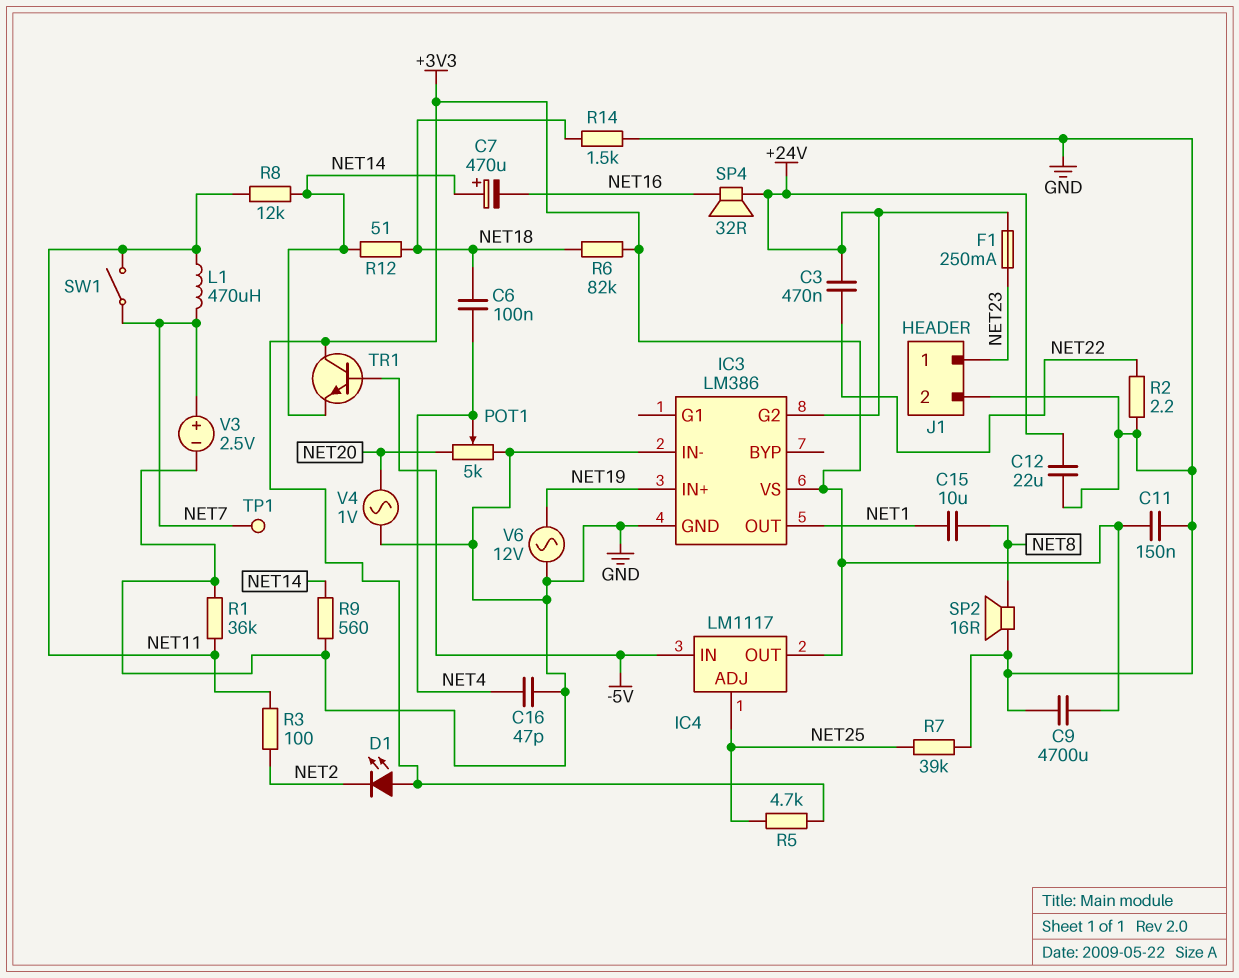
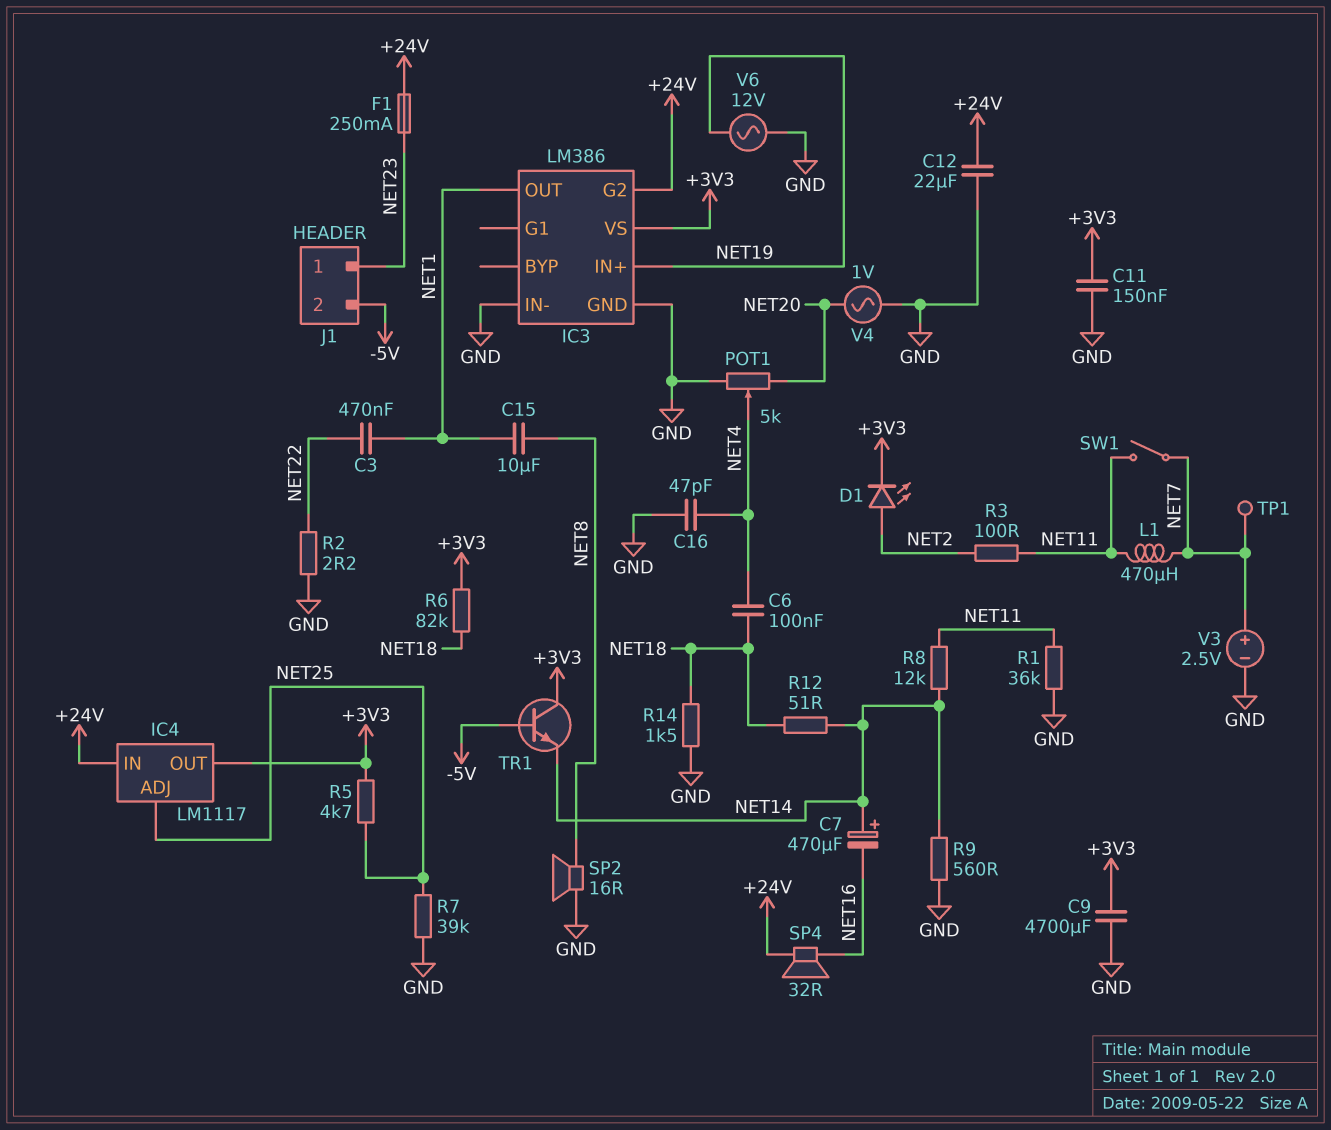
C3: 470nF (+24V, NET22) -> 470nF (NET1, NET22)
D1: LED (A +3V3, K NET2) -> LED (A NET2, K +3V3)
IC4 pin IN: -5V -> +24V
J1 pin 2: GND -> -5V

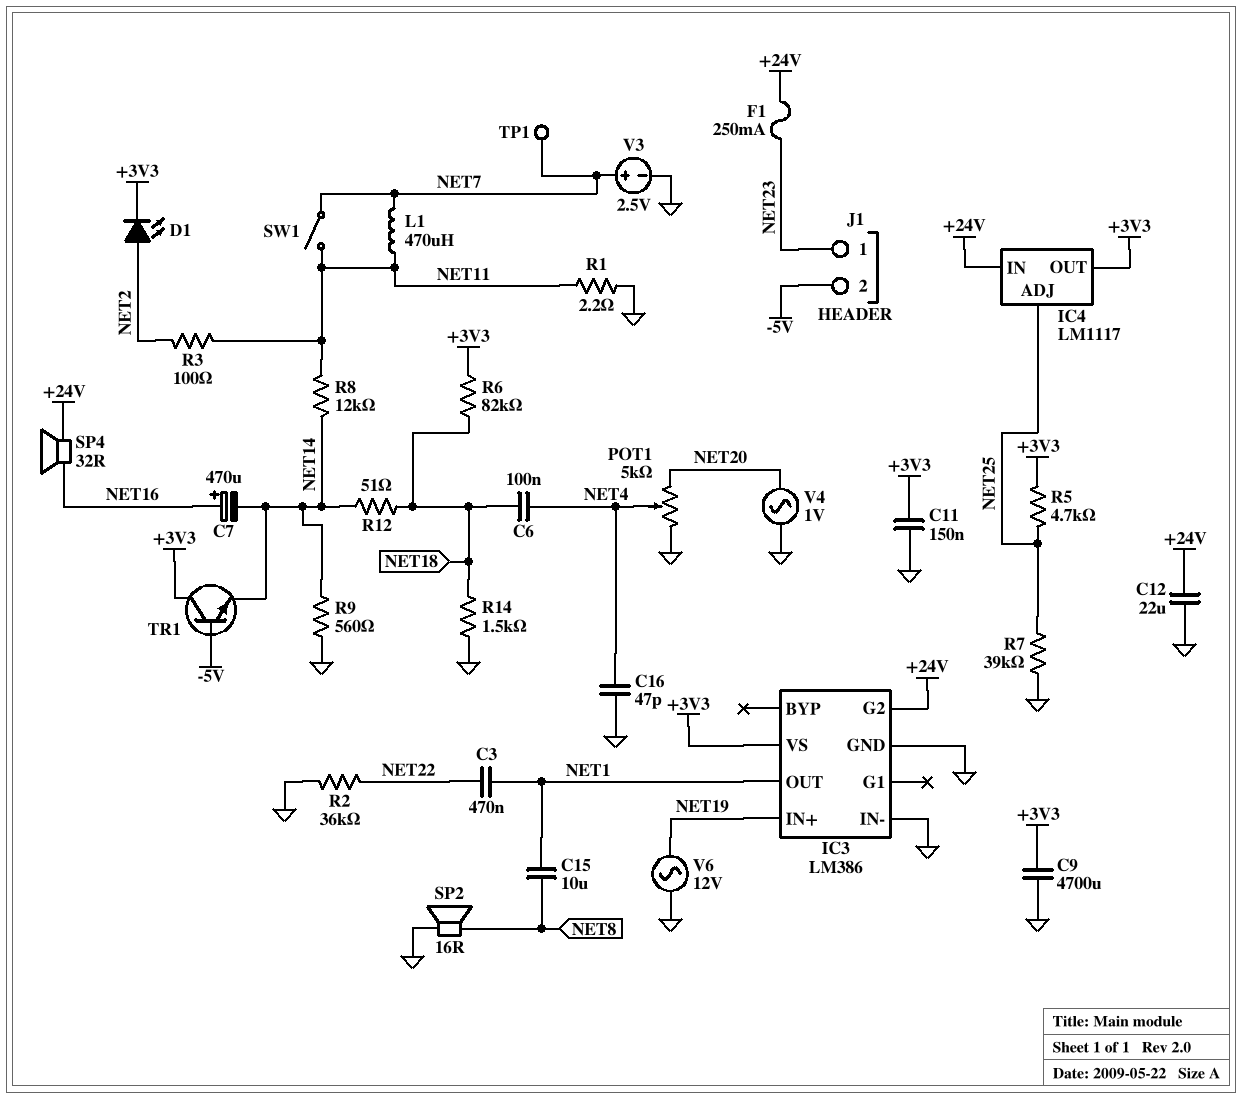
C7: 470uF (plus NET14, minus NET16) -> 470uF (plus NET16, minus NET14)
R1: 36k (GND, NET11) -> 2.2 (GND, NET11)
R2: 2.2 (GND, NET22) -> 36k (GND, NET22)

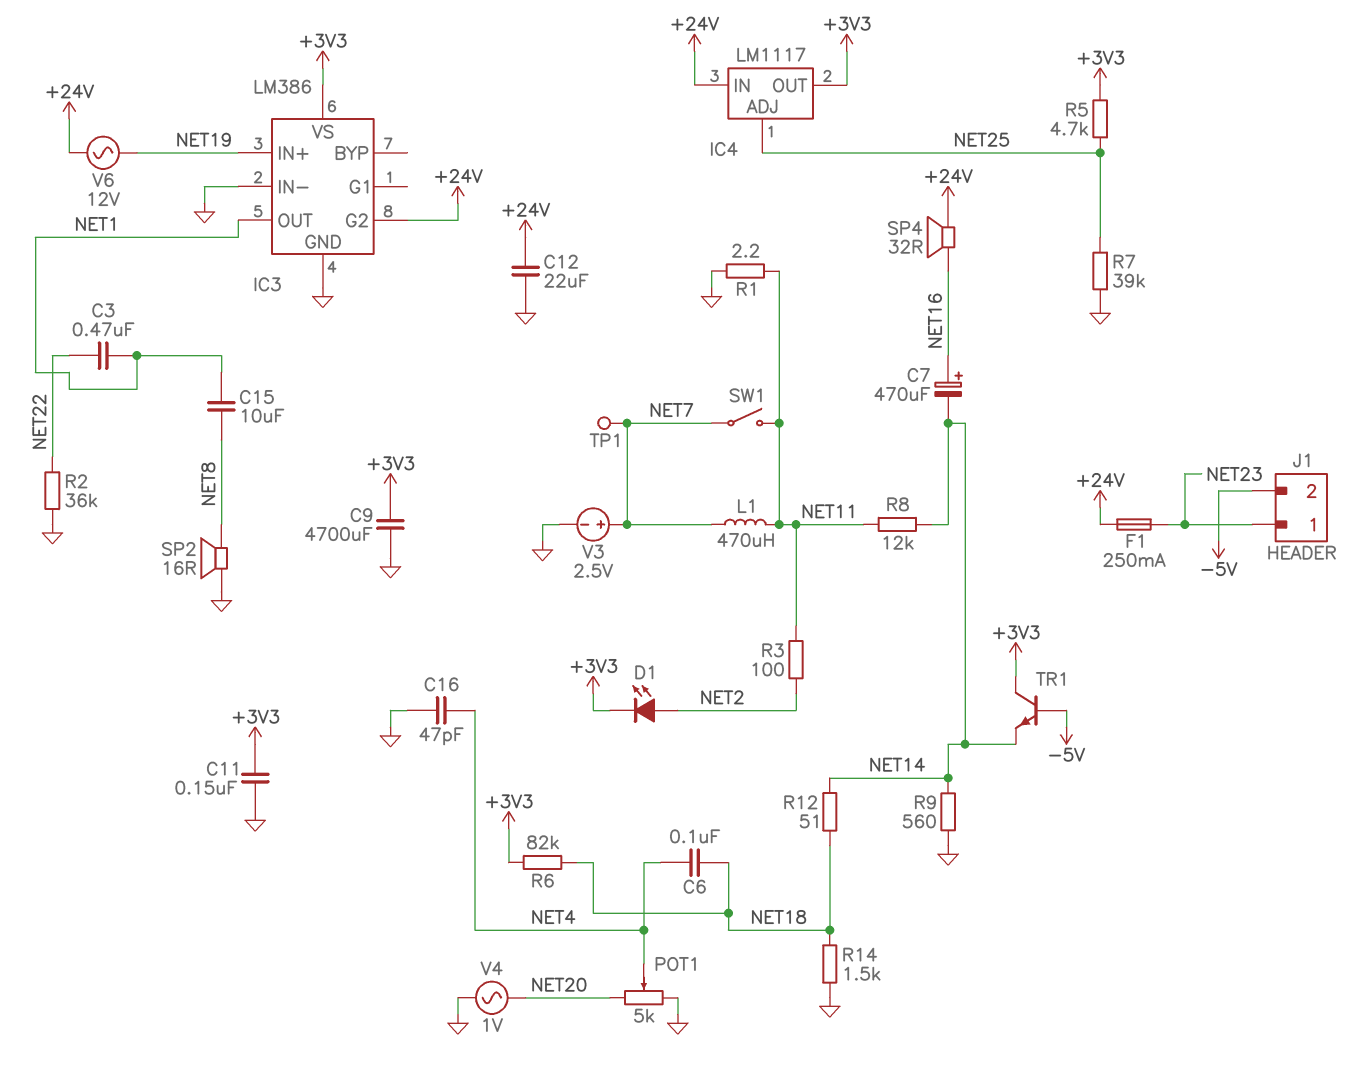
V6: AC 12V (GND, NET19) -> AC 12V (+24V, NET19)

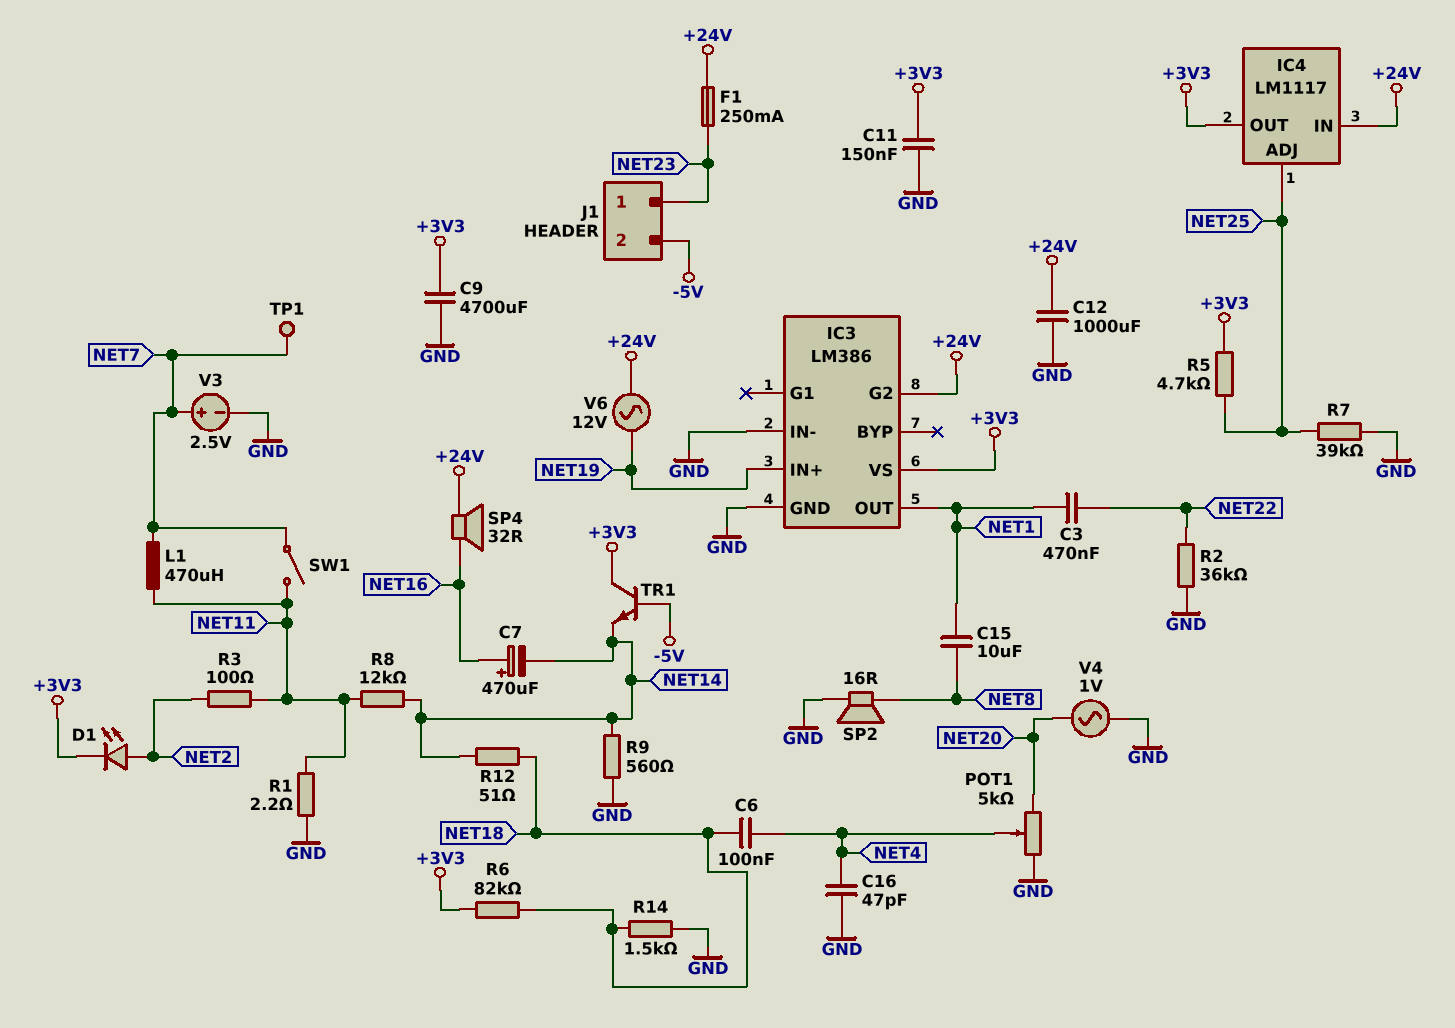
C12: 22uF (+24V, GND) -> 1000uF (+24V, GND)

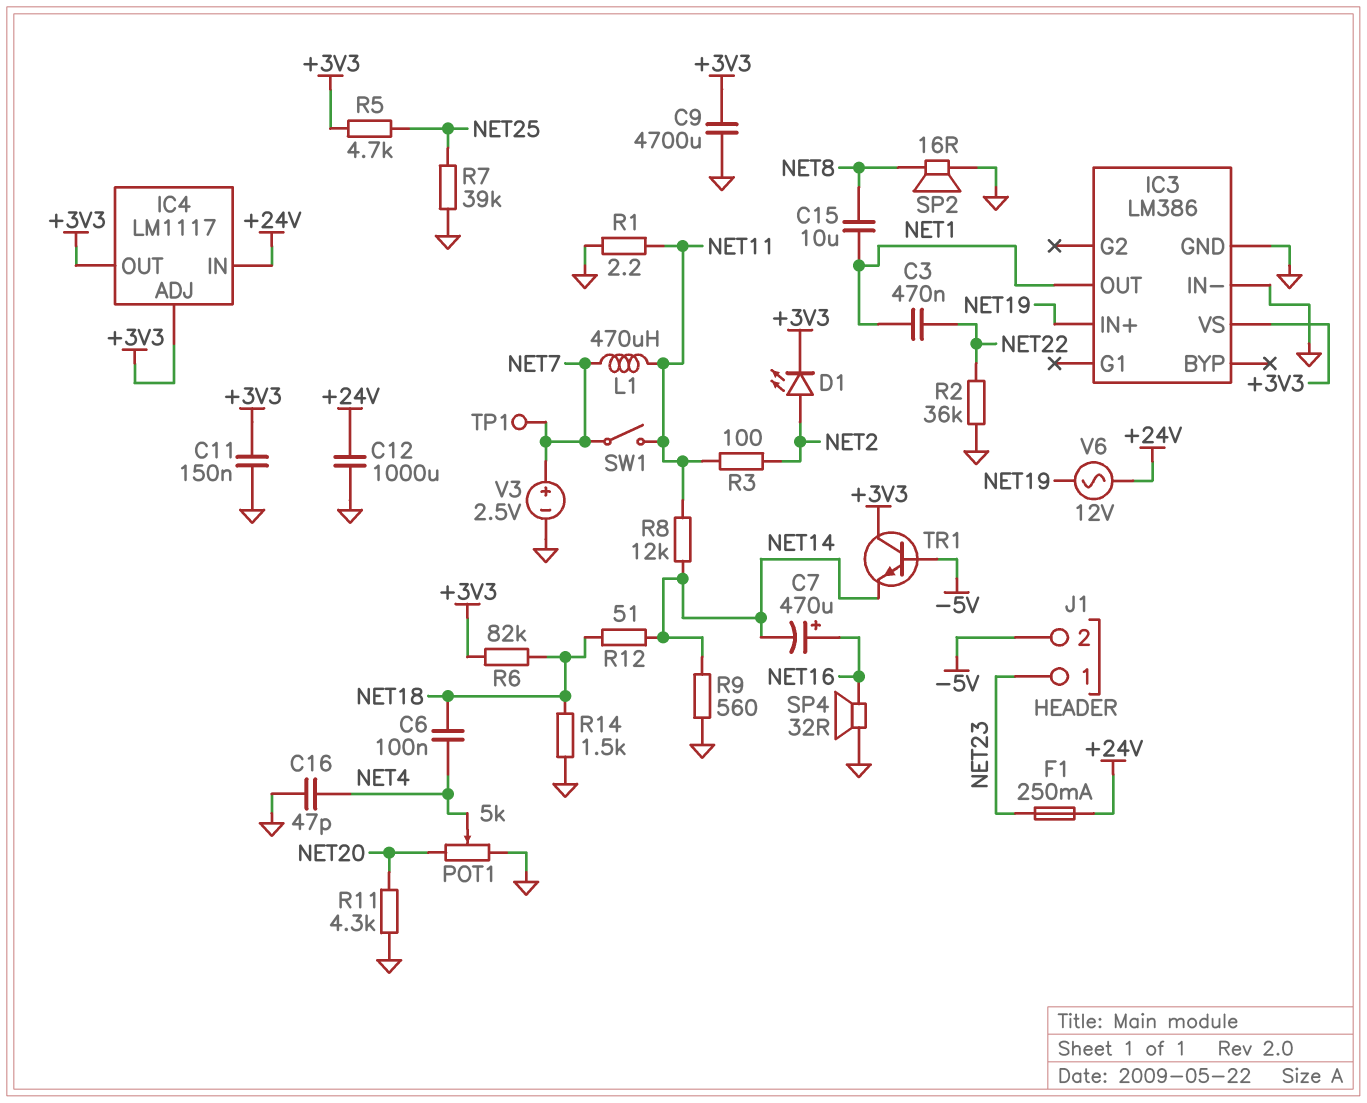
IC3 pin G2: +24V -> none
IC4 pin ADJ: NET25 -> +3V3
R11: none -> 4.3k (GND, NET20)
SP4: speaker 32R (+24V, NET16) -> speaker 32R (GND, NET16)
V4: AC 1V (GND, NET20) -> none

